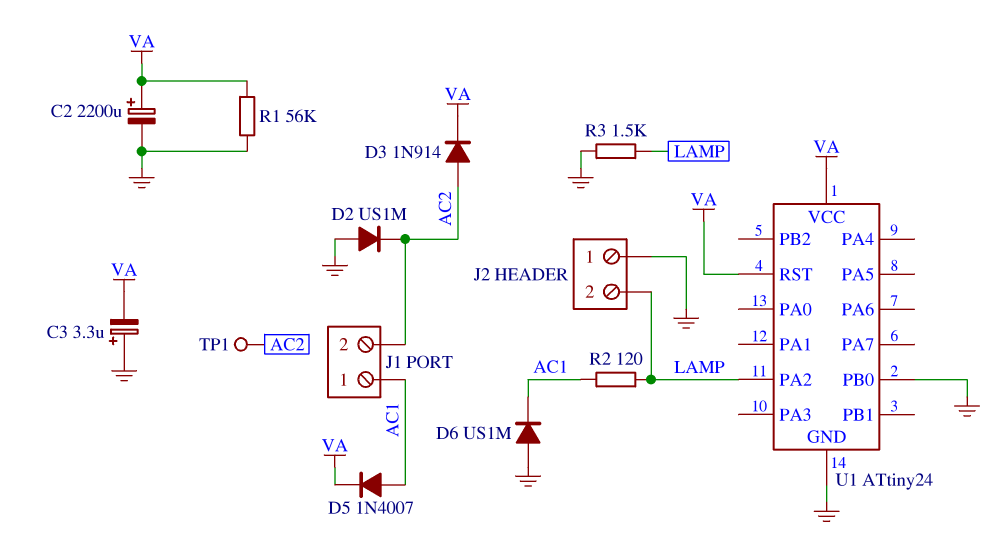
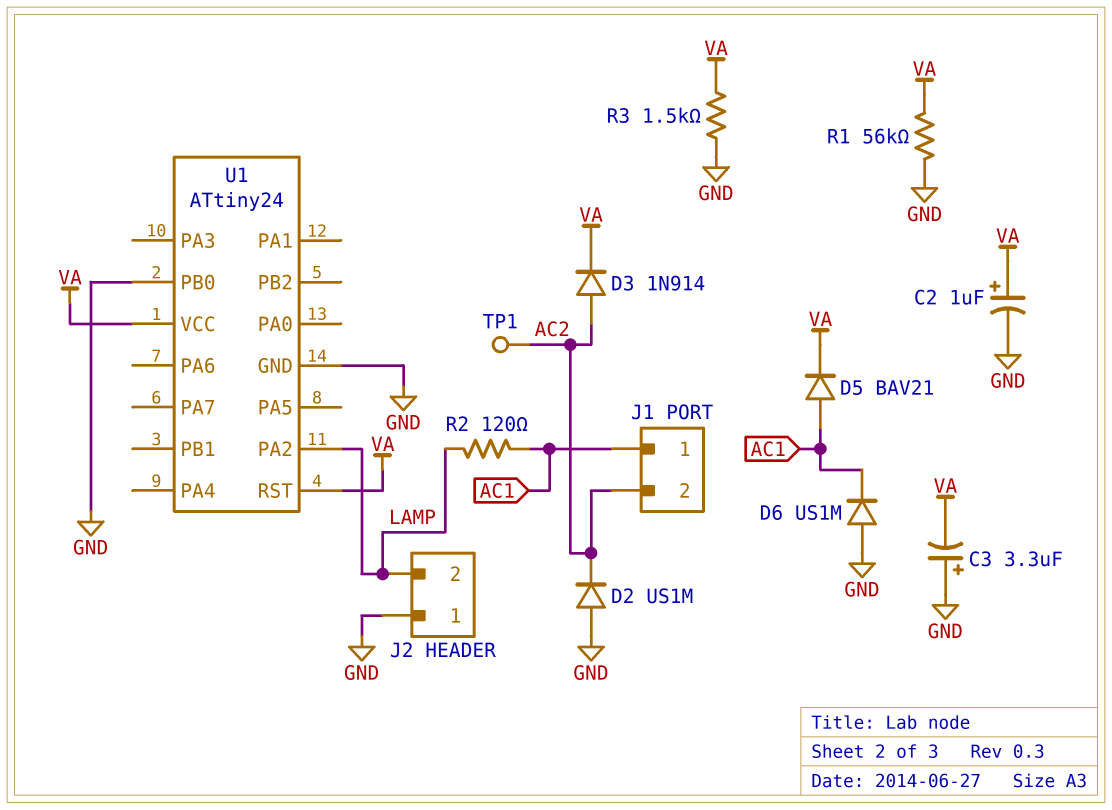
C2: 2200uF (plus VA, minus GND) -> 1uF (plus VA, minus GND)
D5: diode 1N4007 (A AC1, K VA) -> diode BAV21 (A AC1, K VA)
R3: 1.5k (GND, LAMP) -> 1.5k (GND, VA)

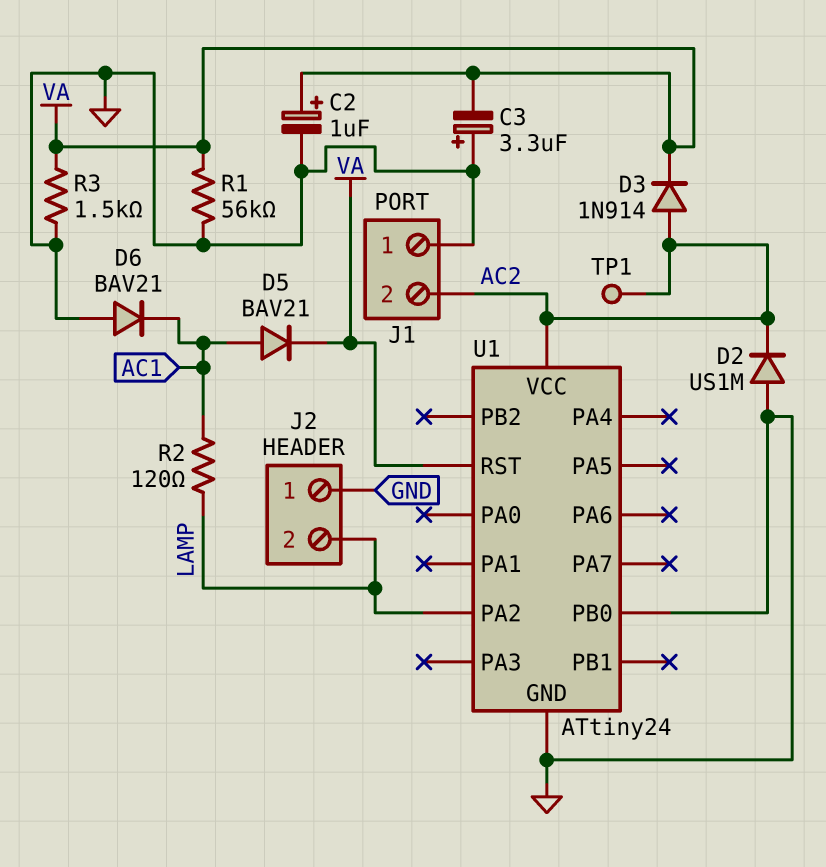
D6: diode US1M (A GND, K AC1) -> diode BAV21 (A GND, K AC1)
J1 pin 1: AC1 -> GND
U1 pin VCC: VA -> AC2

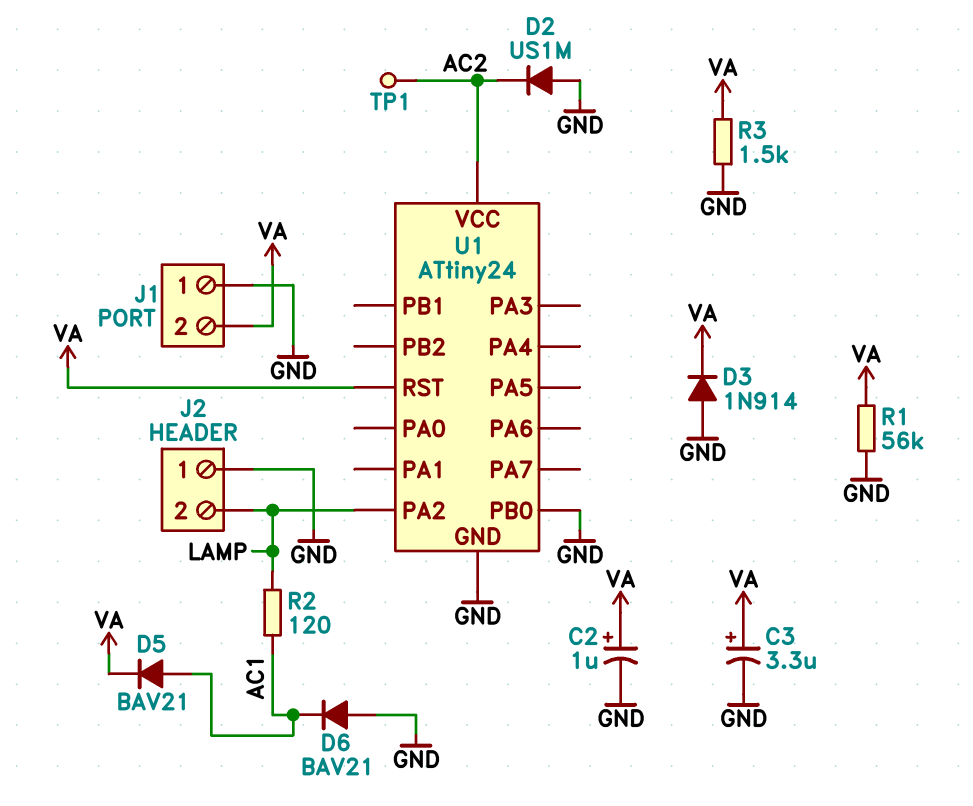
C3: 3.3uF (plus GND, minus VA) -> 3.3uF (plus VA, minus GND)
D3: diode 1N914 (A AC2, K VA) -> diode 1N914 (A GND, K VA)
J1 pin 2: AC2 -> VA

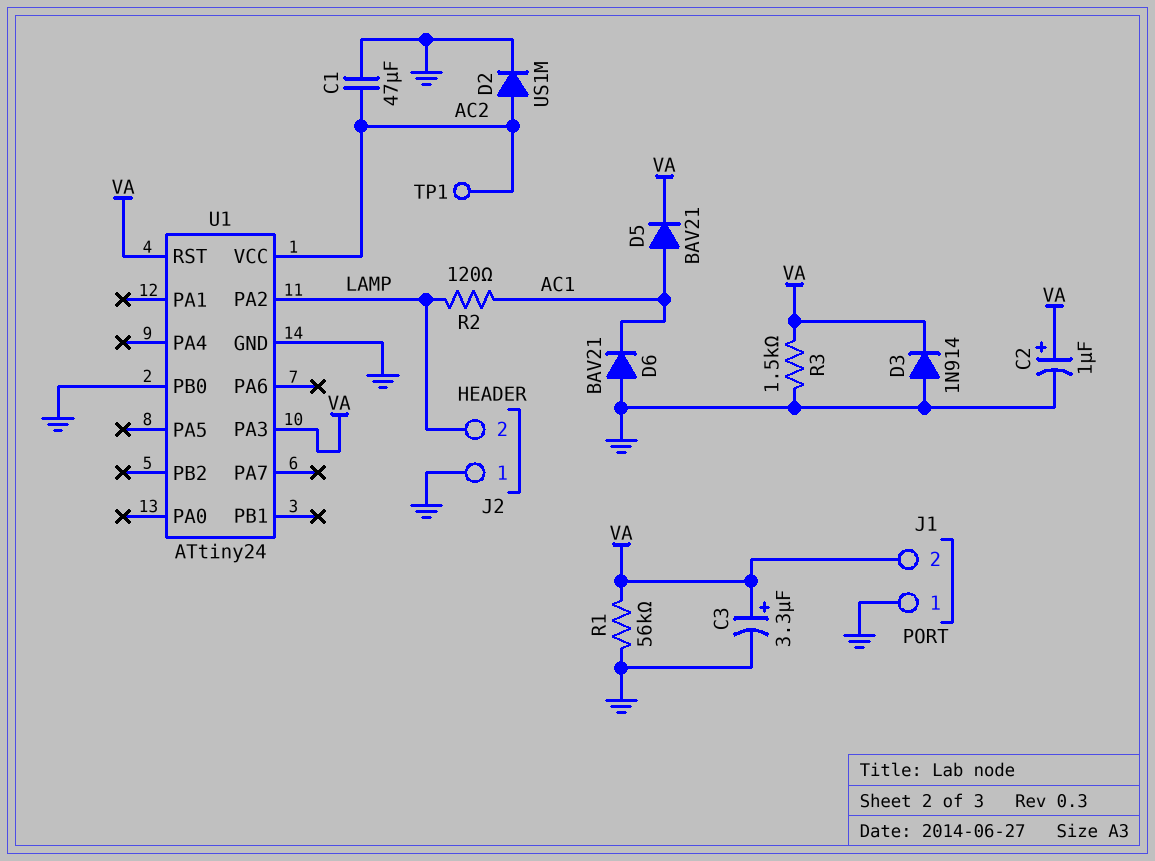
C1: none -> 47uF (AC2, GND)
D2: diode US1M (A GND, K AC2) -> diode US1M (A AC2, K GND)
U1 pin PA3: none -> VA

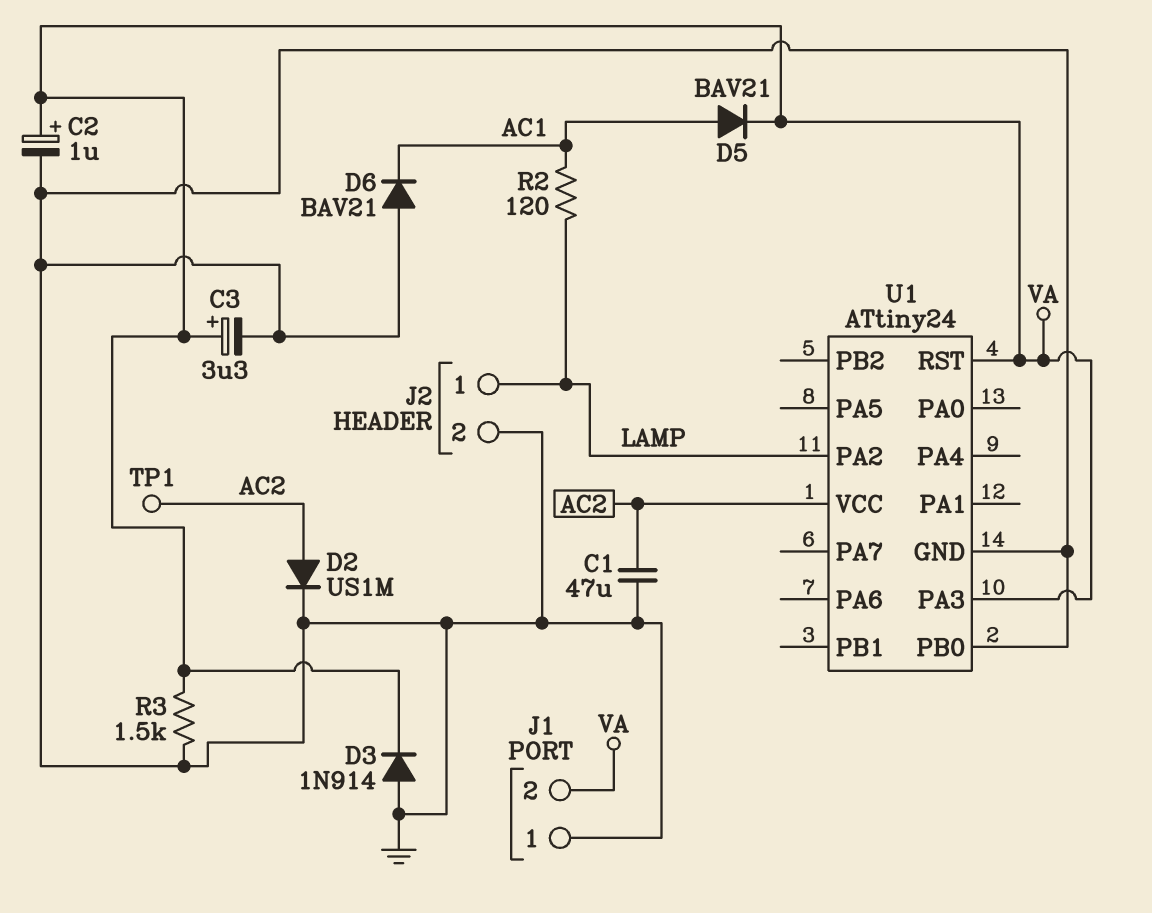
J2 pin 1: GND -> LAMP
J2 pin 2: LAMP -> GND
R1: 56k (GND, VA) -> none

